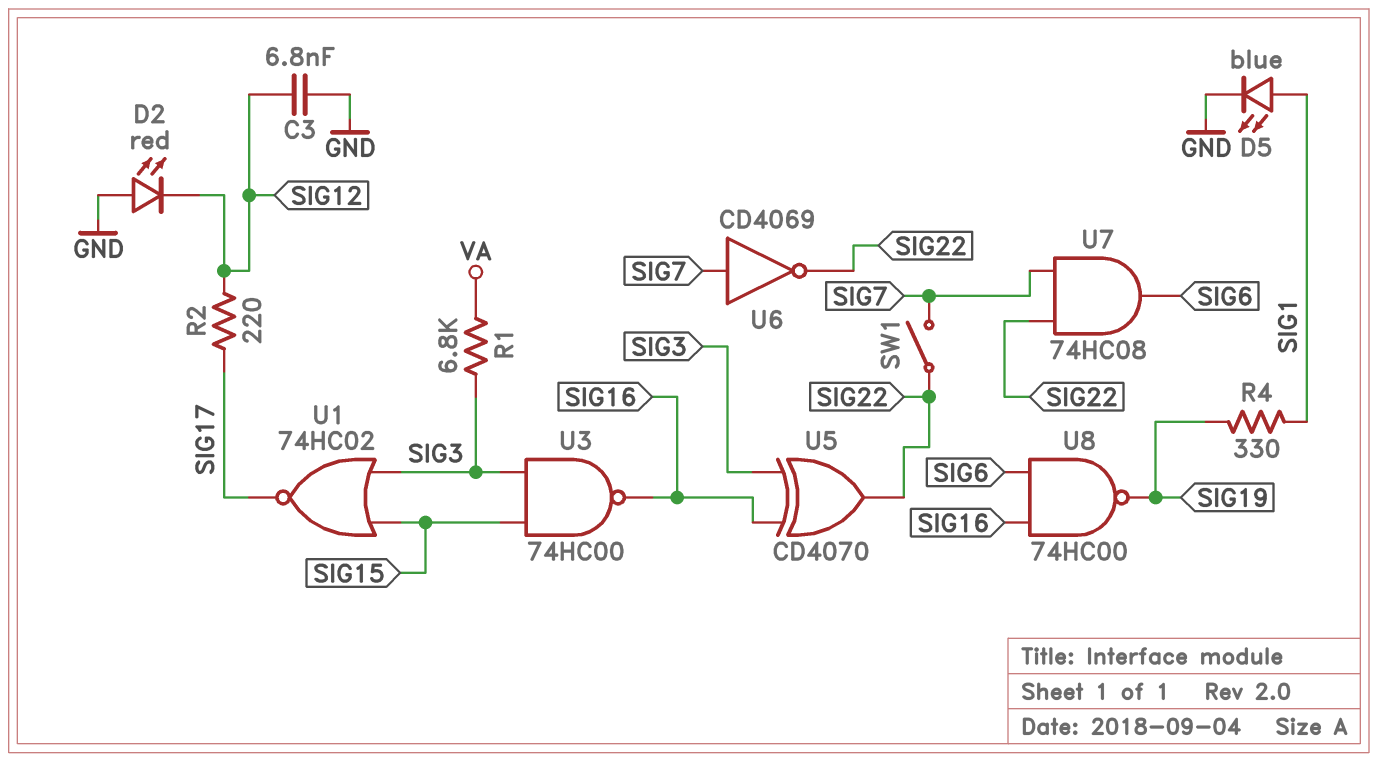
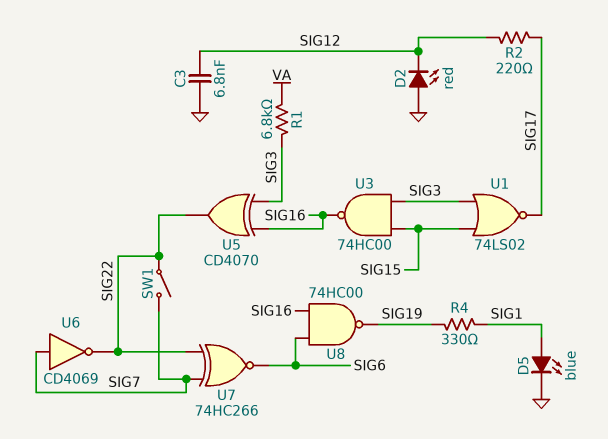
U1: NOR 74HC02 (in SIG3, in SIG15, out SIG17) -> NOR 74LS02 (in SIG3, in SIG15, out SIG17)
U7: AND 74HC08 (in SIG7, in SIG22, out SIG6) -> XNOR 74HC266 (in SIG7, in SIG22, out SIG6)

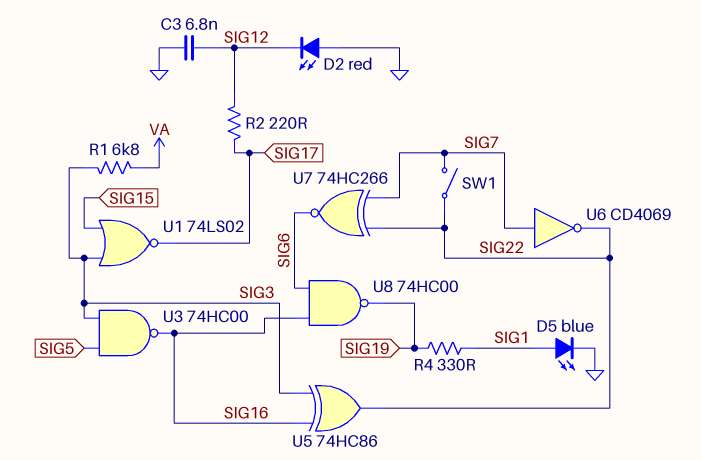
U3: NAND 74HC00 (in SIG3, in SIG15, out SIG16) -> NAND 74HC00 (in SIG3, in SIG5, out SIG16)
U5: XOR CD4070 (in SIG3, in SIG16, out SIG22) -> XOR 74HC86 (in SIG3, in SIG16, out SIG22)

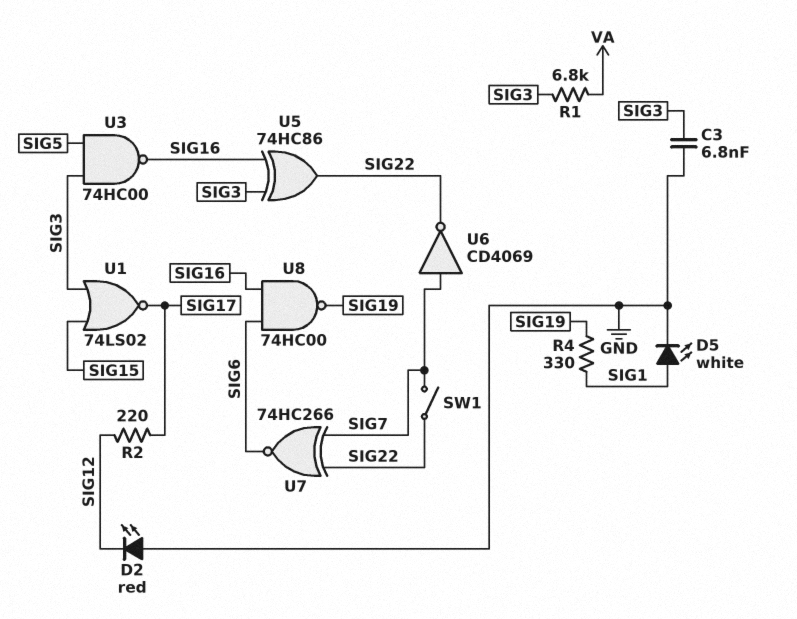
C3: 6.8nF (GND, SIG12) -> 6.8nF (GND, SIG3)
D5: LED blue (A SIG1, K GND) -> LED white (A SIG1, K GND)

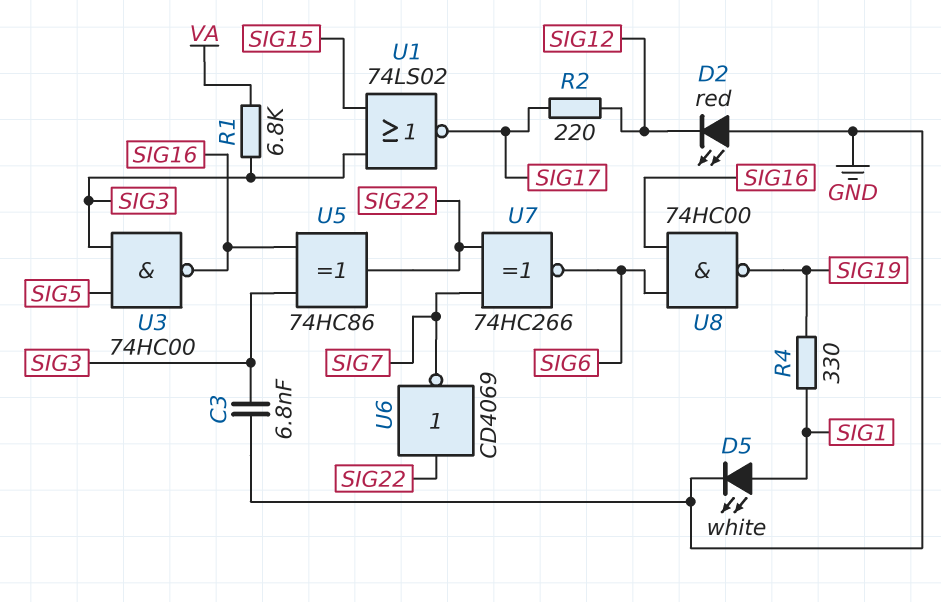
SW1: switch (SIG7, SIG22) -> none
U6: NOT CD4069 (in SIG7, out SIG22) -> NOT CD4069 (in SIG22, out SIG7)

